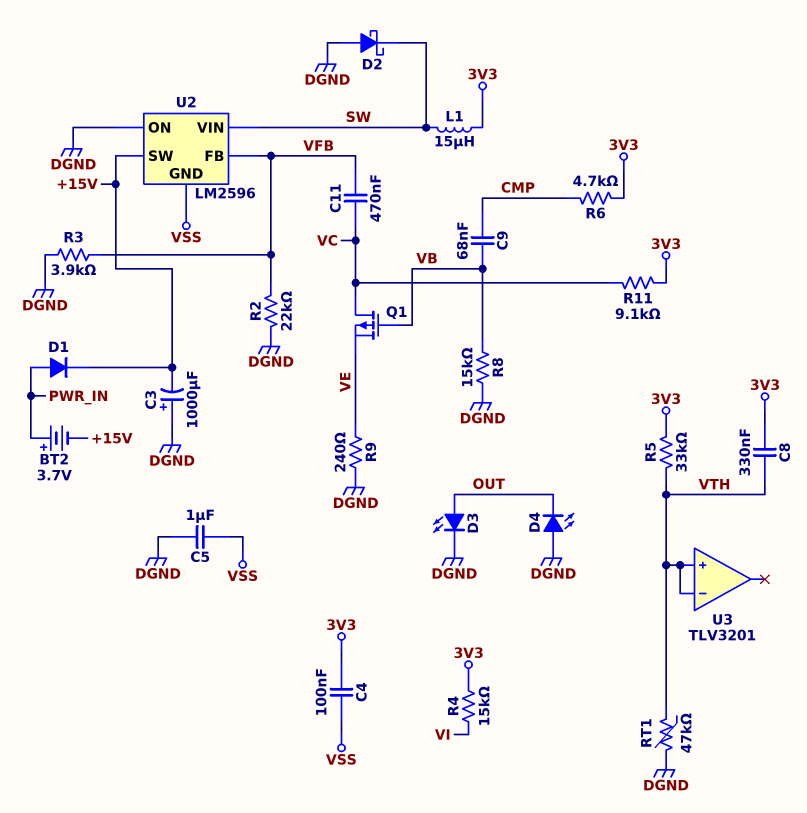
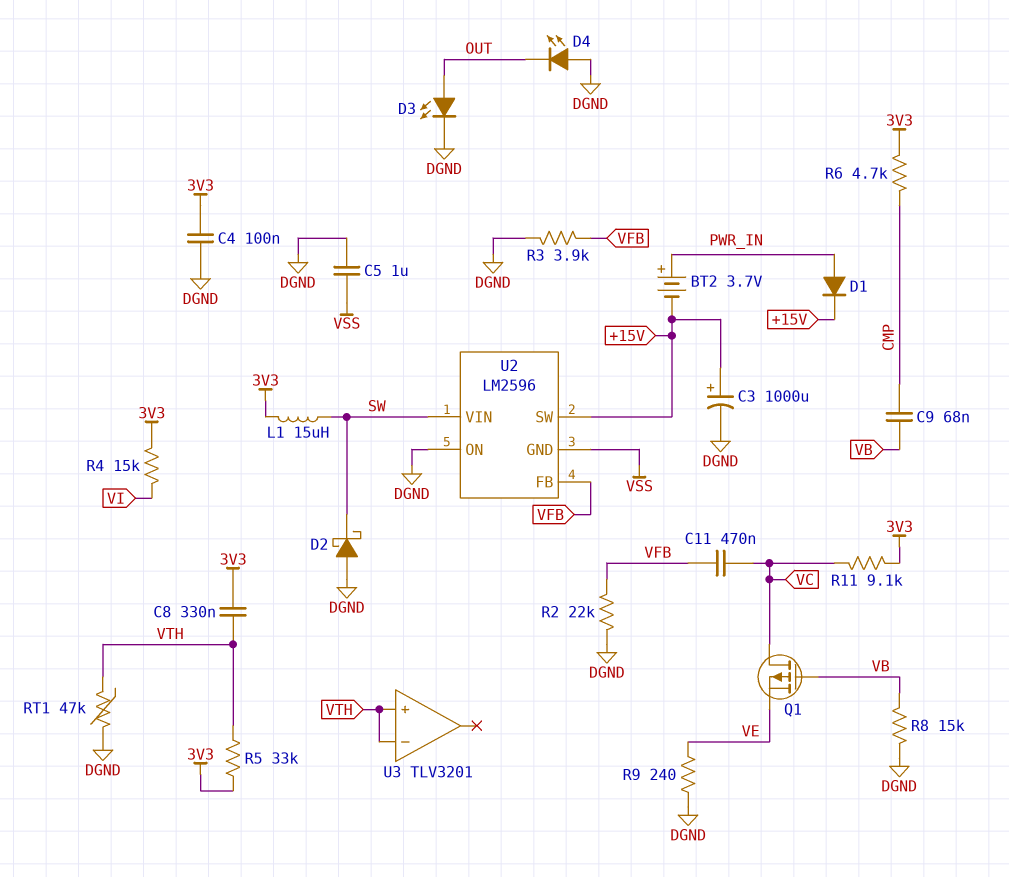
C3: 1000uF (plus DGND, minus +15V) -> 1000uF (plus +15V, minus DGND)
C4: 100nF (3V3, VSS) -> 100nF (3V3, DGND)

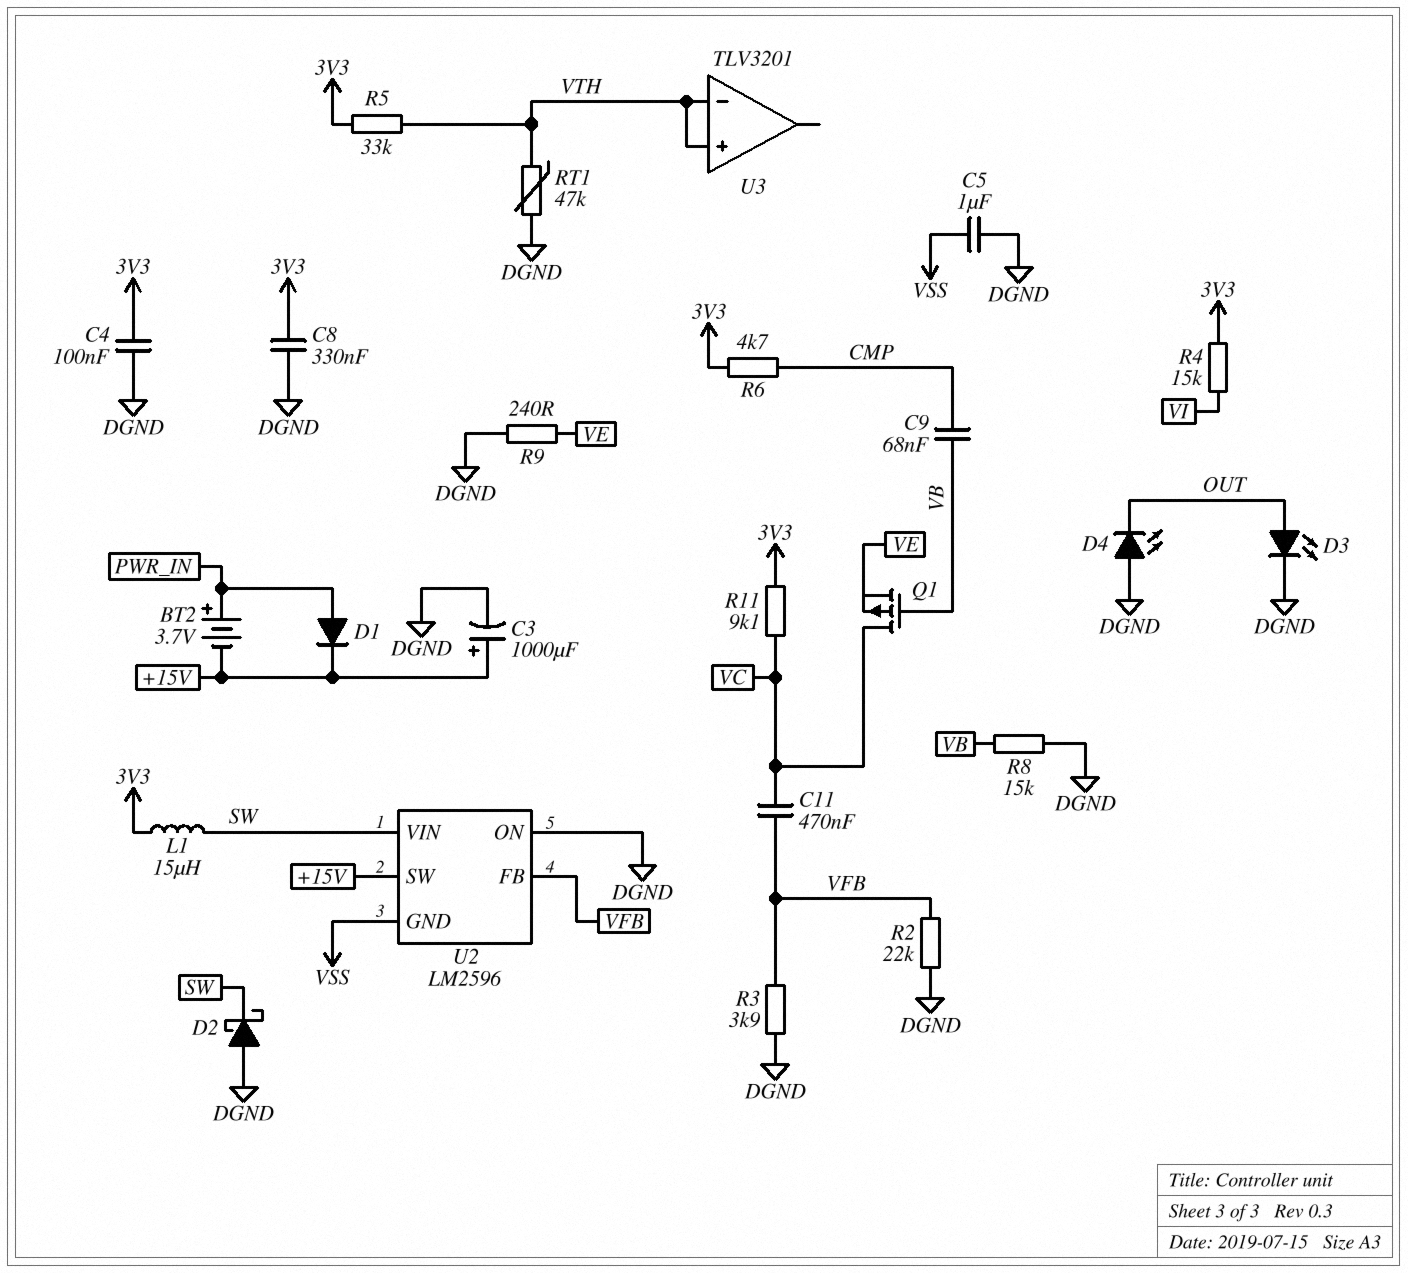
C8: 330nF (3V3, VTH) -> 330nF (3V3, DGND)

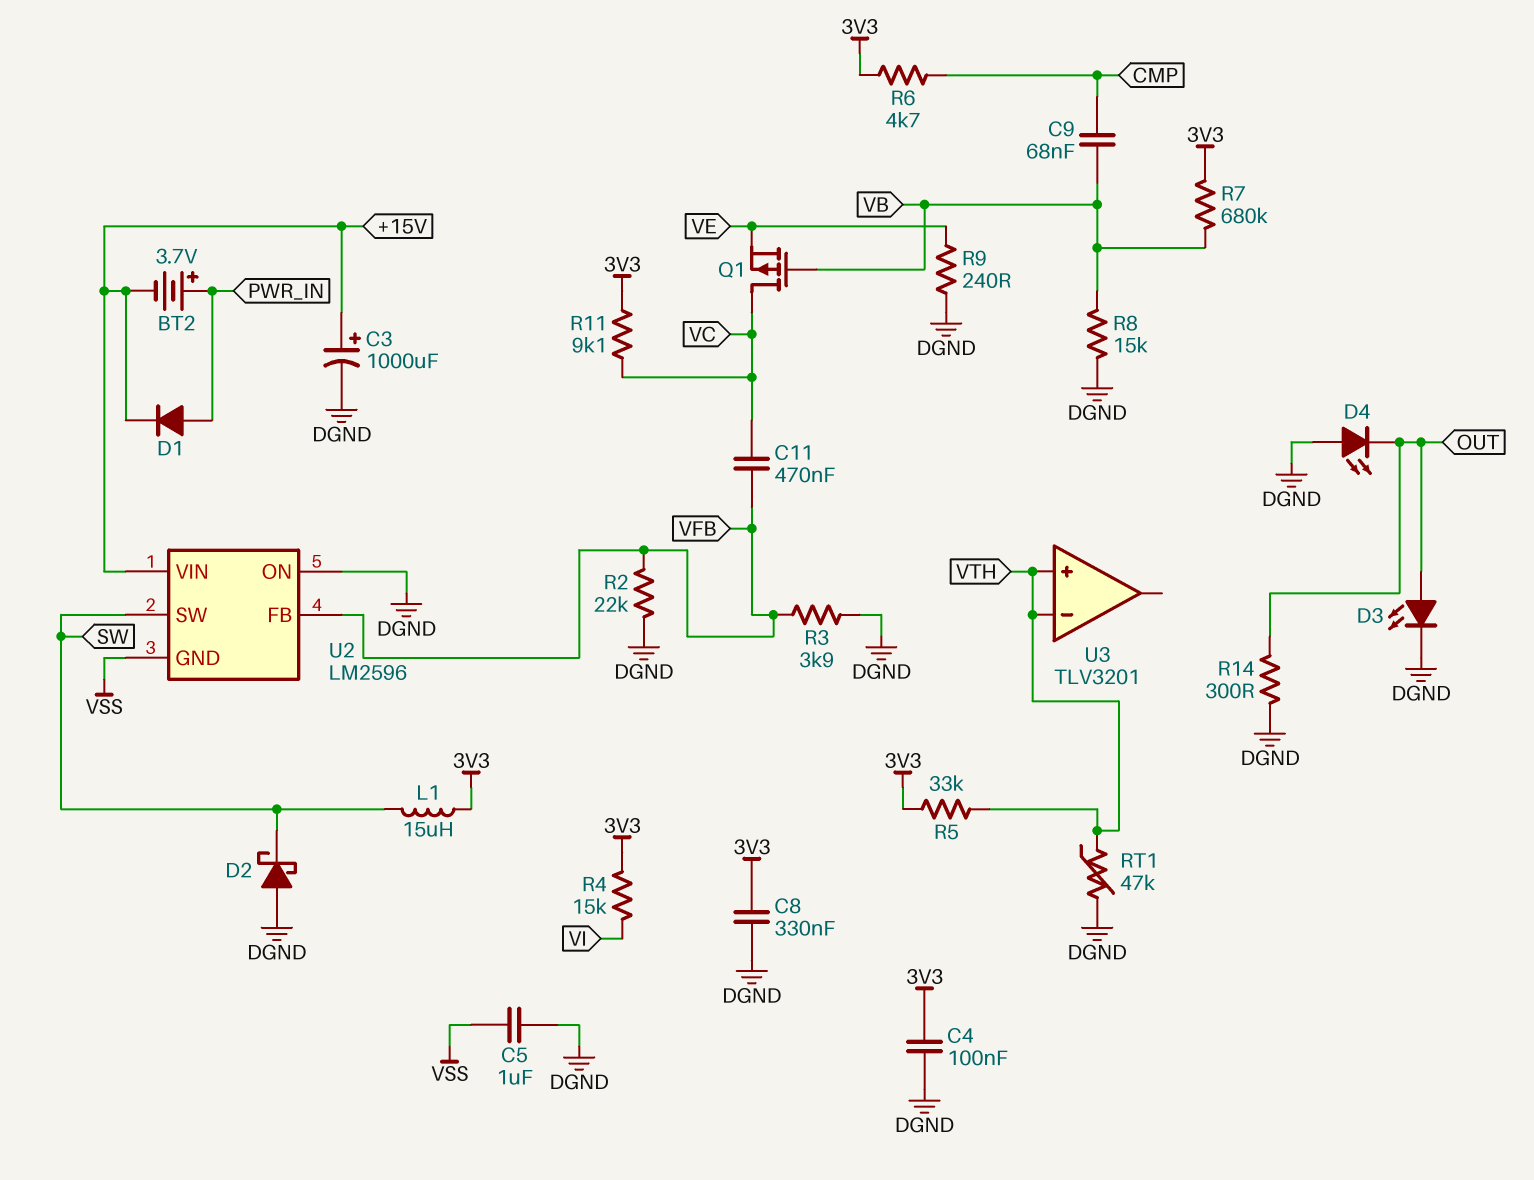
R7: none -> 680k (3V3, VB)
R14: none -> 300 (DGND, OUT)
U2 pin SW: +15V -> SW
U2 pin VIN: SW -> +15V

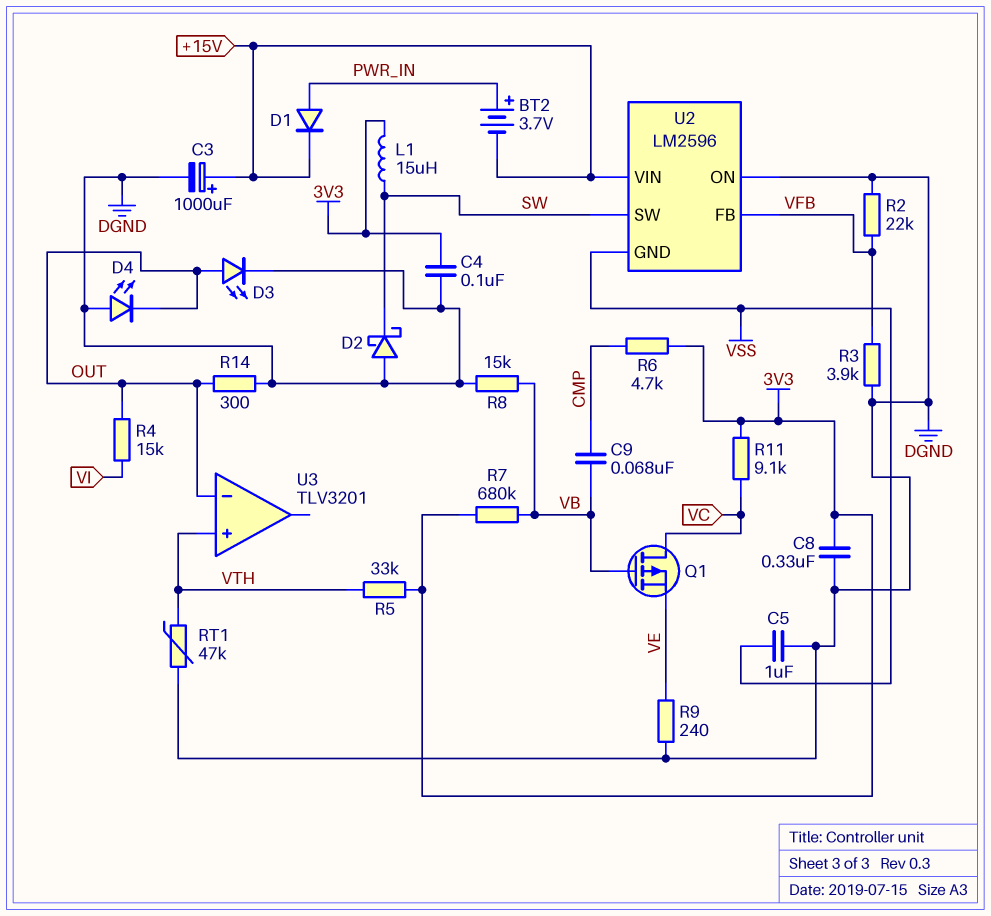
C11: 470nF (VC, VFB) -> none
R4: 15k (3V3, VI) -> 15k (OUT, VI)
U3 pin in-: VTH -> OUT

